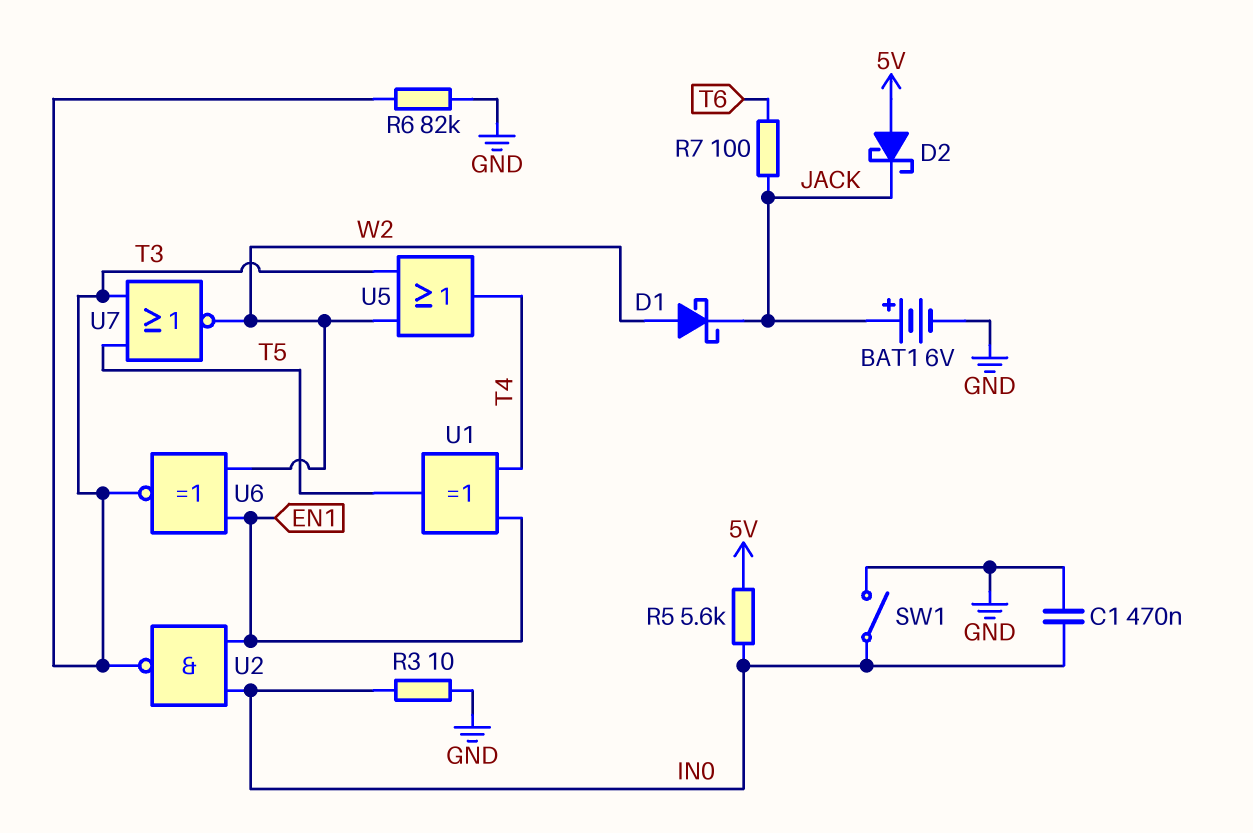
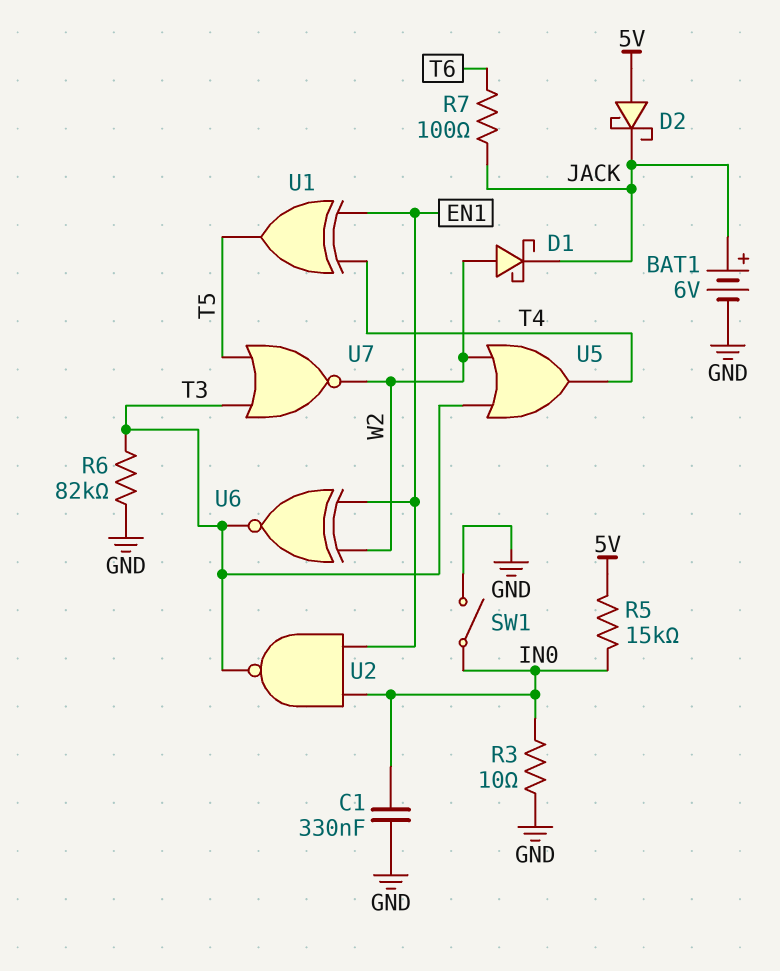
C1: 470nF (GND, IN0) -> 330nF (GND, IN0)
R5: 5.6k (5V, IN0) -> 15k (5V, IN0)

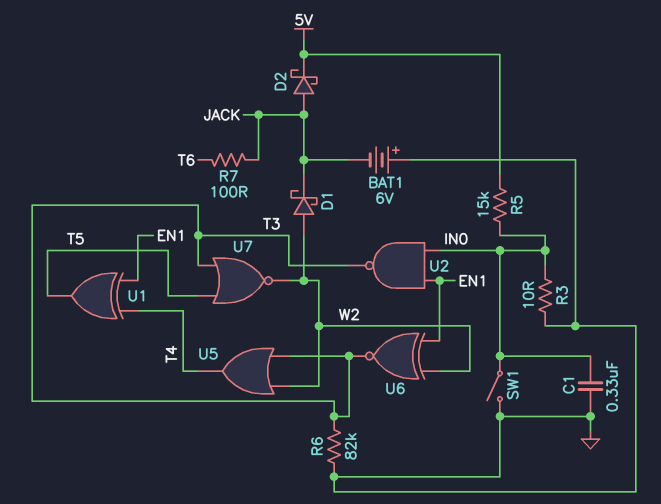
BAT1: 6V (plus JACK, minus GND) -> 6V (plus GND, minus JACK)
D2: schottky (A 5V, K JACK) -> schottky (A JACK, K 5V)

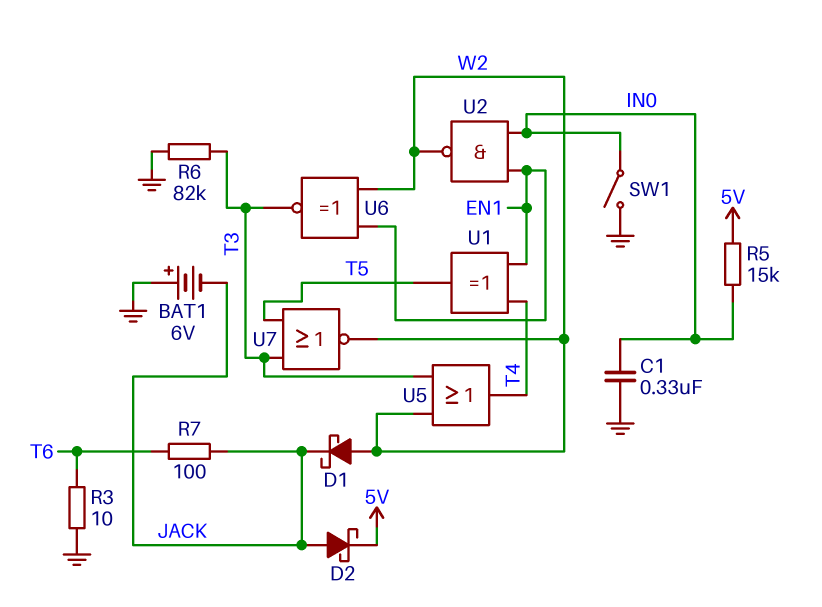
R3: 10 (GND, IN0) -> 10 (GND, T6)
U2: NAND (in EN1, in IN0, out T3) -> NAND (in EN1, in IN0, out W2)

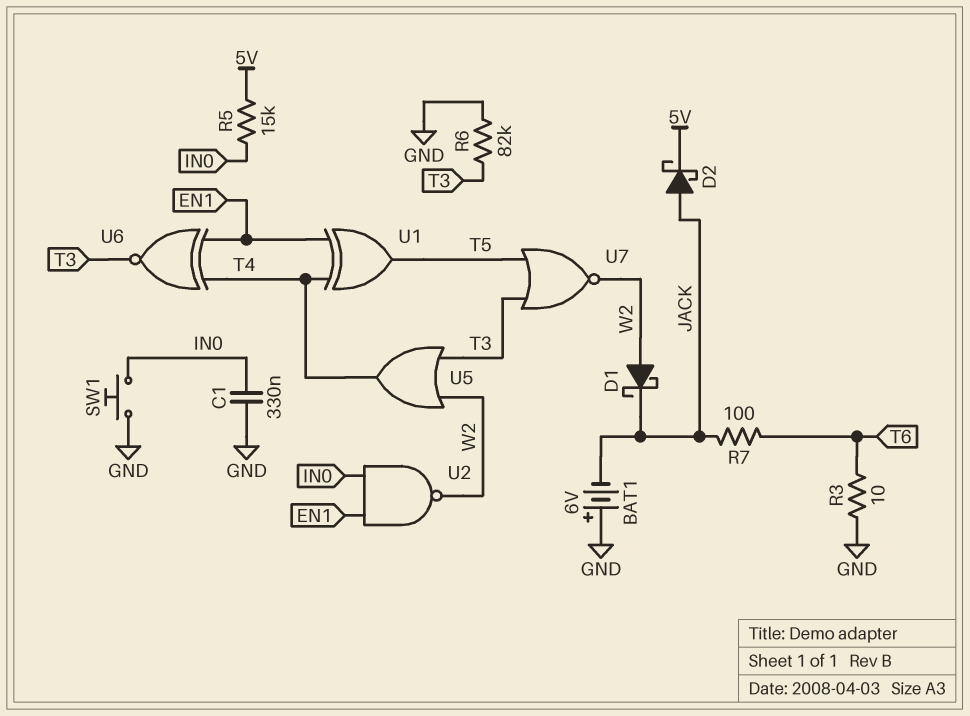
SW1: switch (GND, IN0) -> button (GND, IN0)
U6: XNOR (in EN1, in W2, out T3) -> XNOR (in EN1, in T4, out T3)

